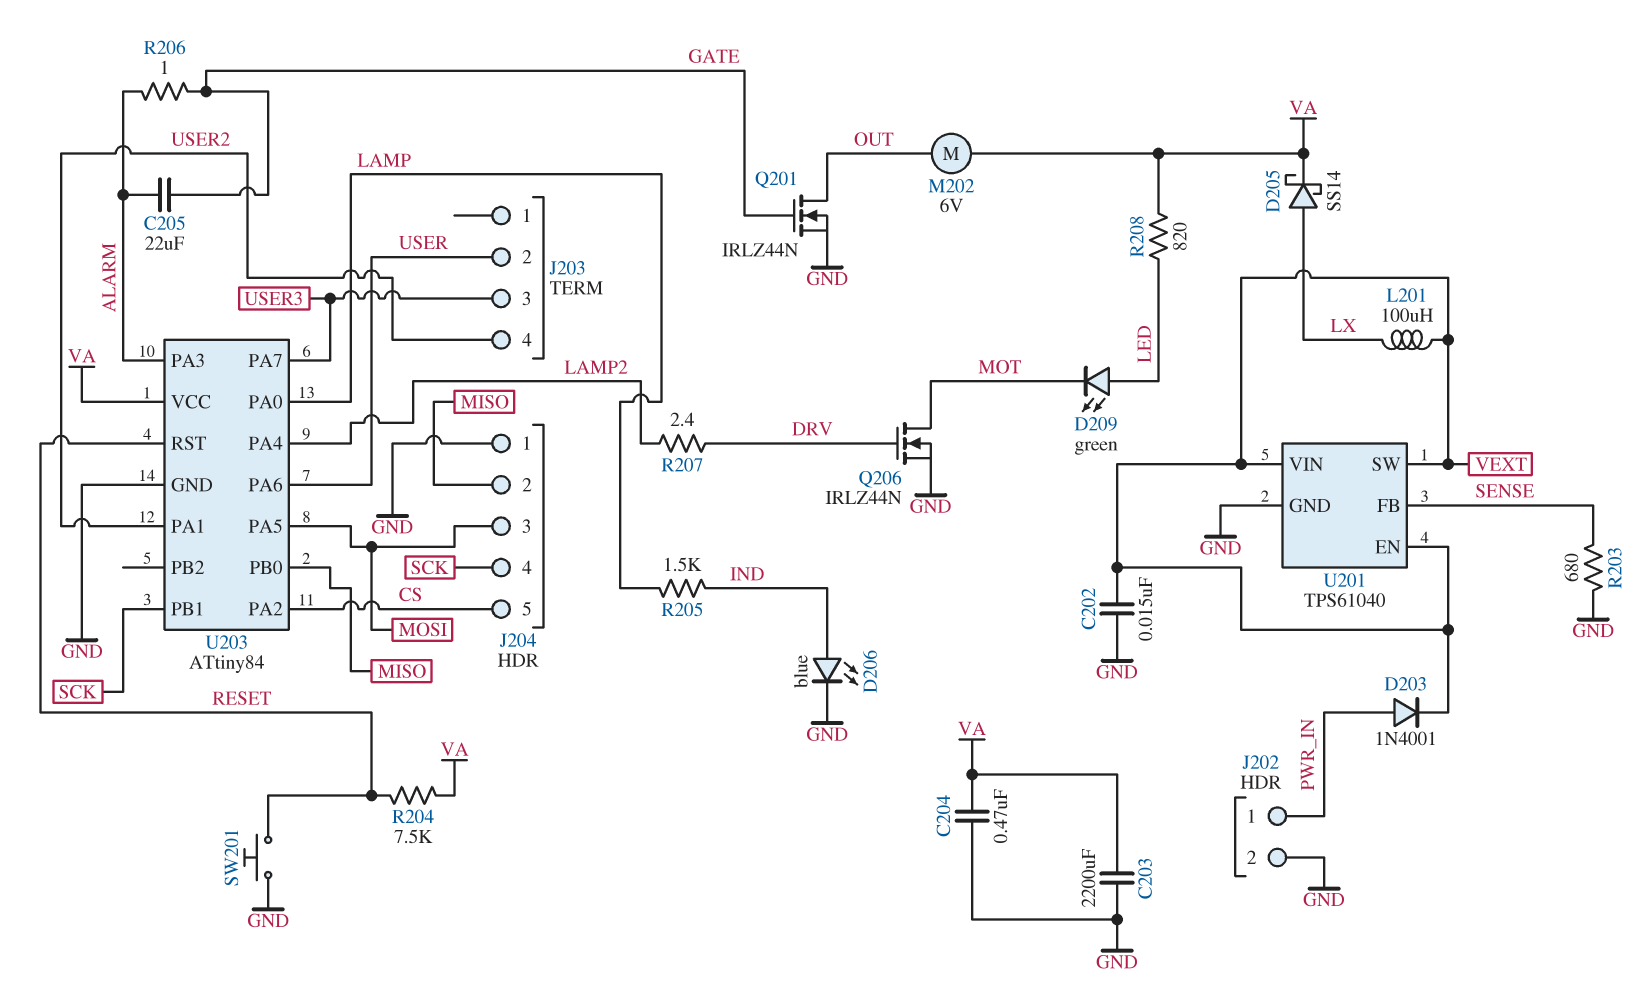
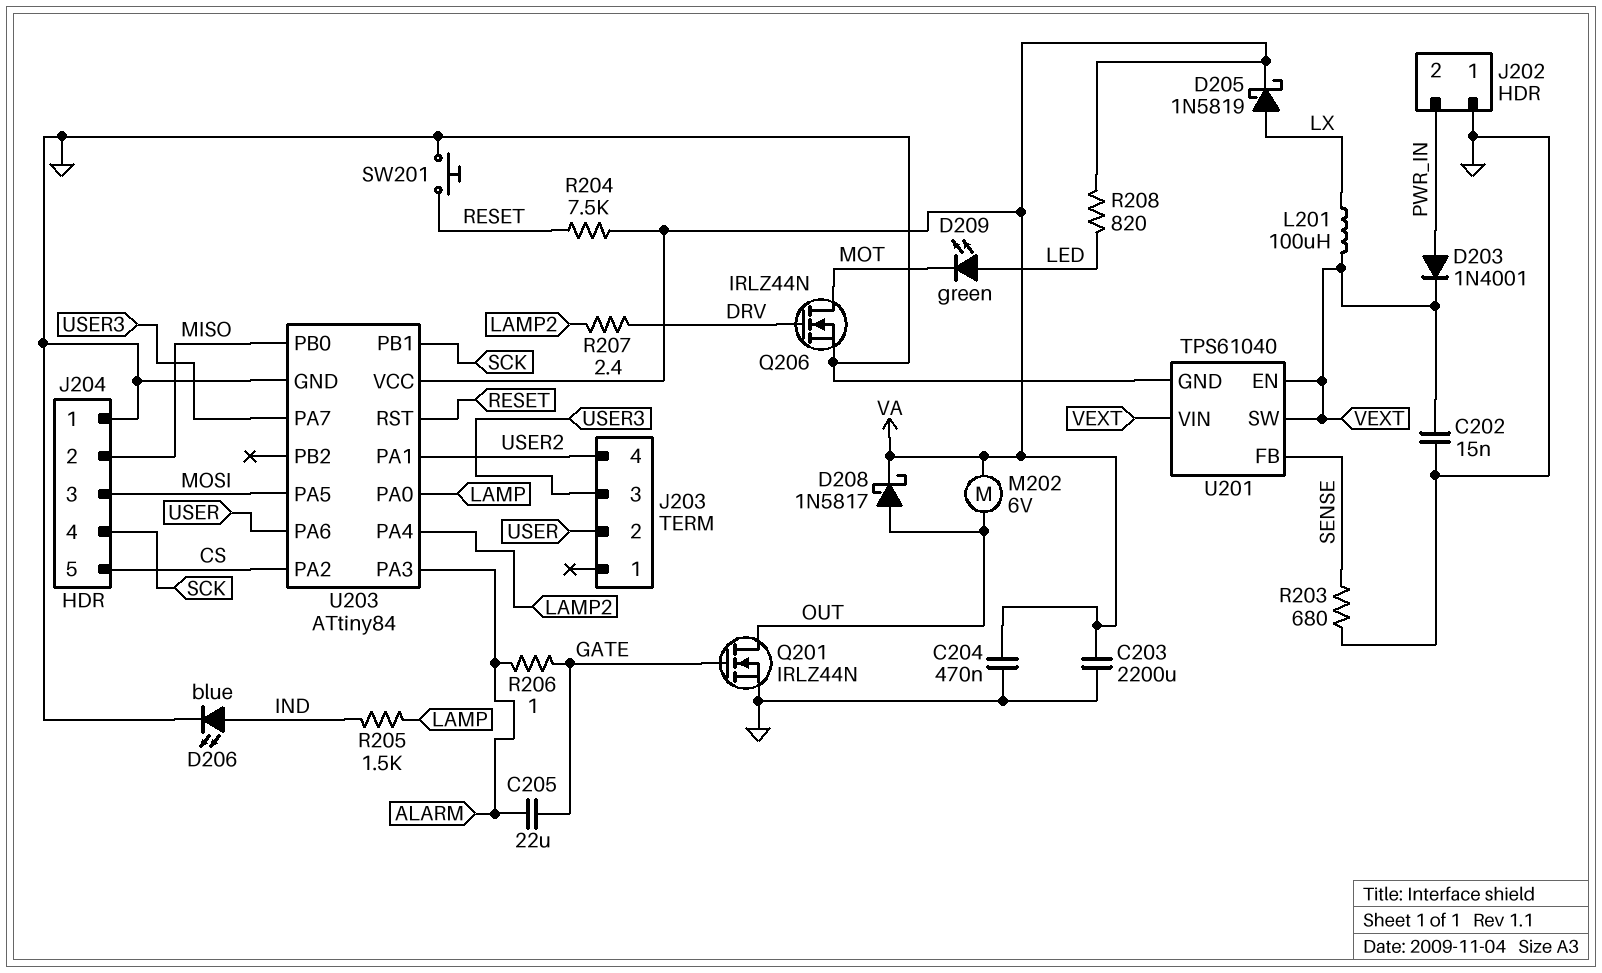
D205: schottky SS14 (A LX, K VA) -> schottky 1N5819 (A LX, K VA)
D208: none -> schottky 1N5817 (A OUT, K VA)
J202 pin 1: PWR_IN -> GND
J202 pin 2: GND -> PWR_IN

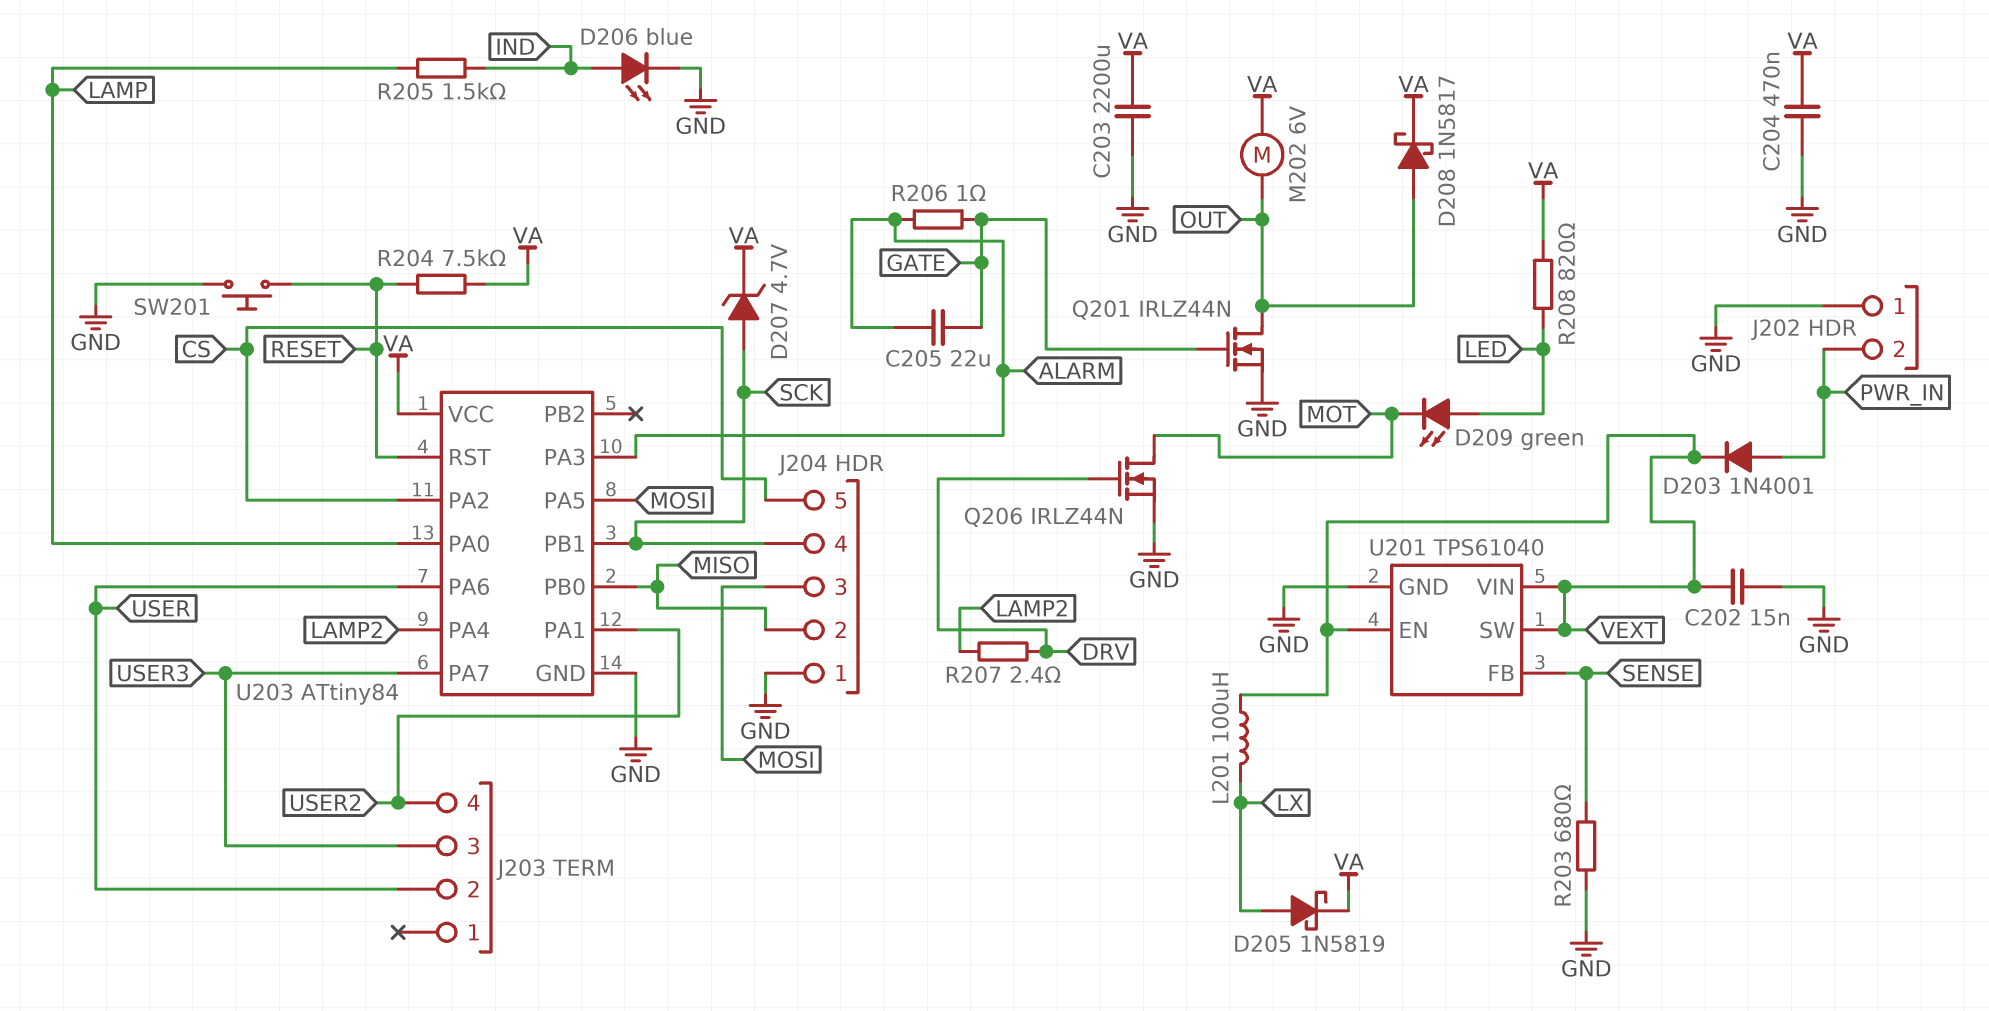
D207: none -> zener 4.7V (A SCK, K VA)

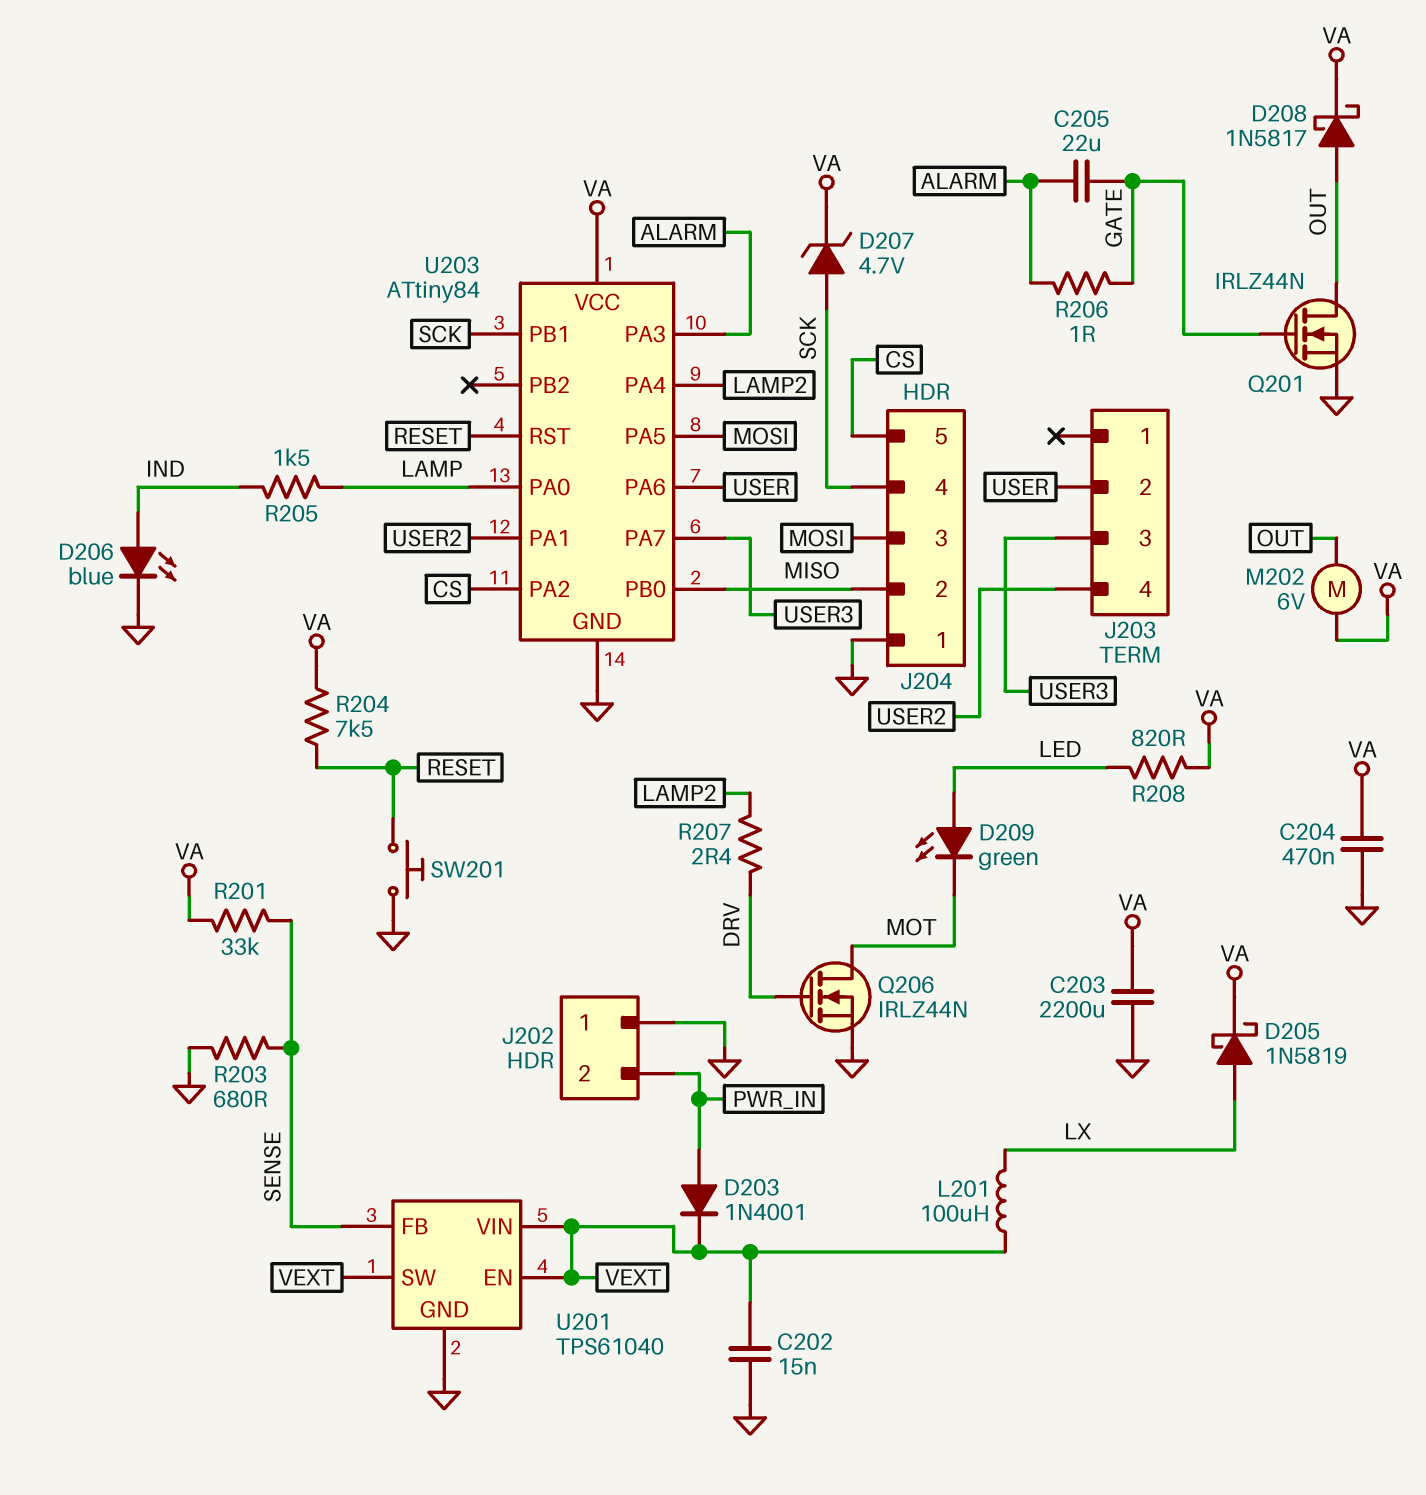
R201: none -> 33k (SENSE, VA)

